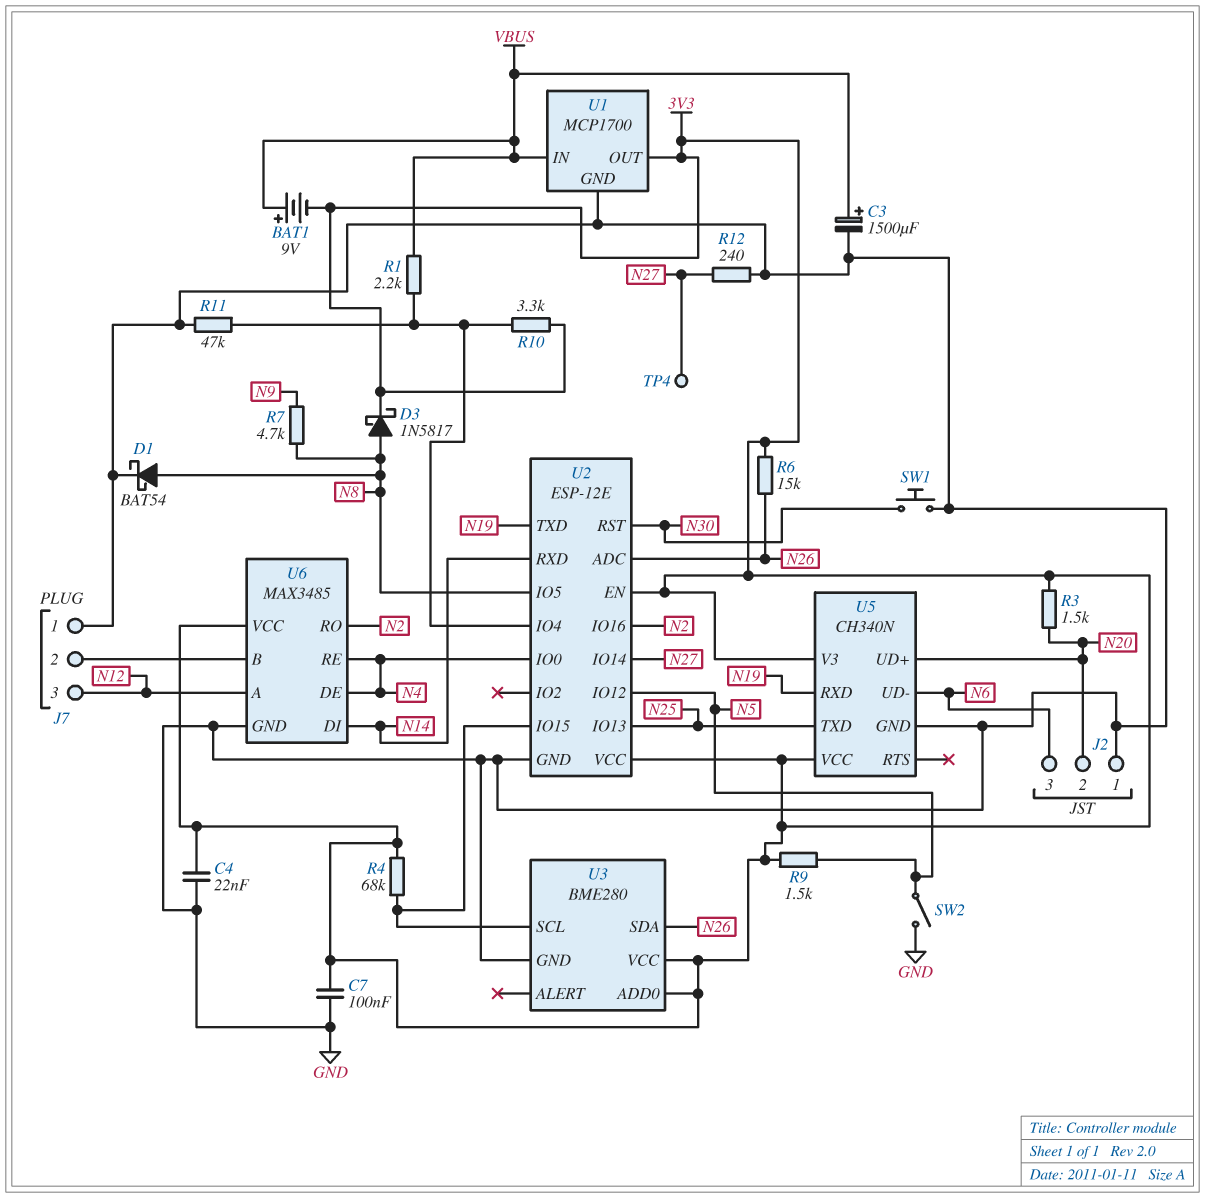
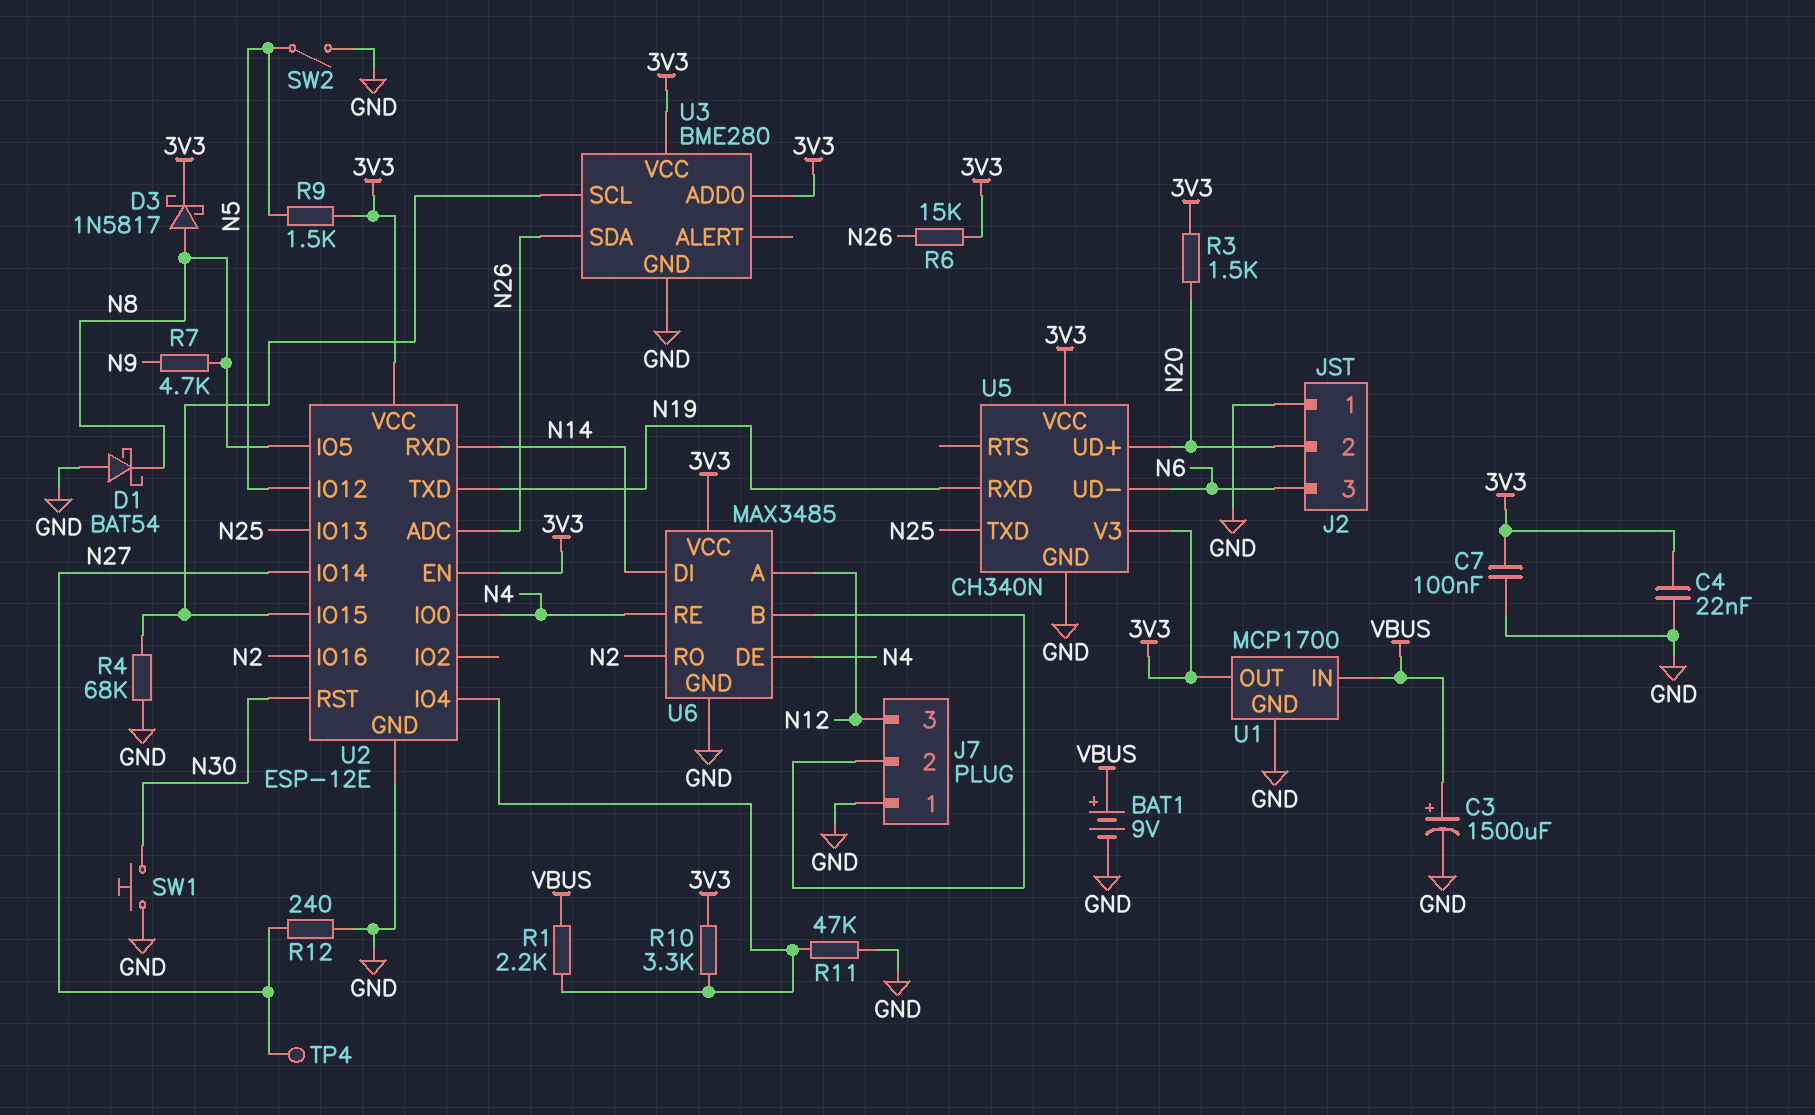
BAT1: 9V (plus VBUS, minus 3V3) -> 9V (plus VBUS, minus GND)
D1: schottky BAT54 (A N8, K GND) -> schottky BAT54 (A GND, K N8)
R4: 68k (3V3, U2/IO15) -> 68k (GND, U2/IO15)

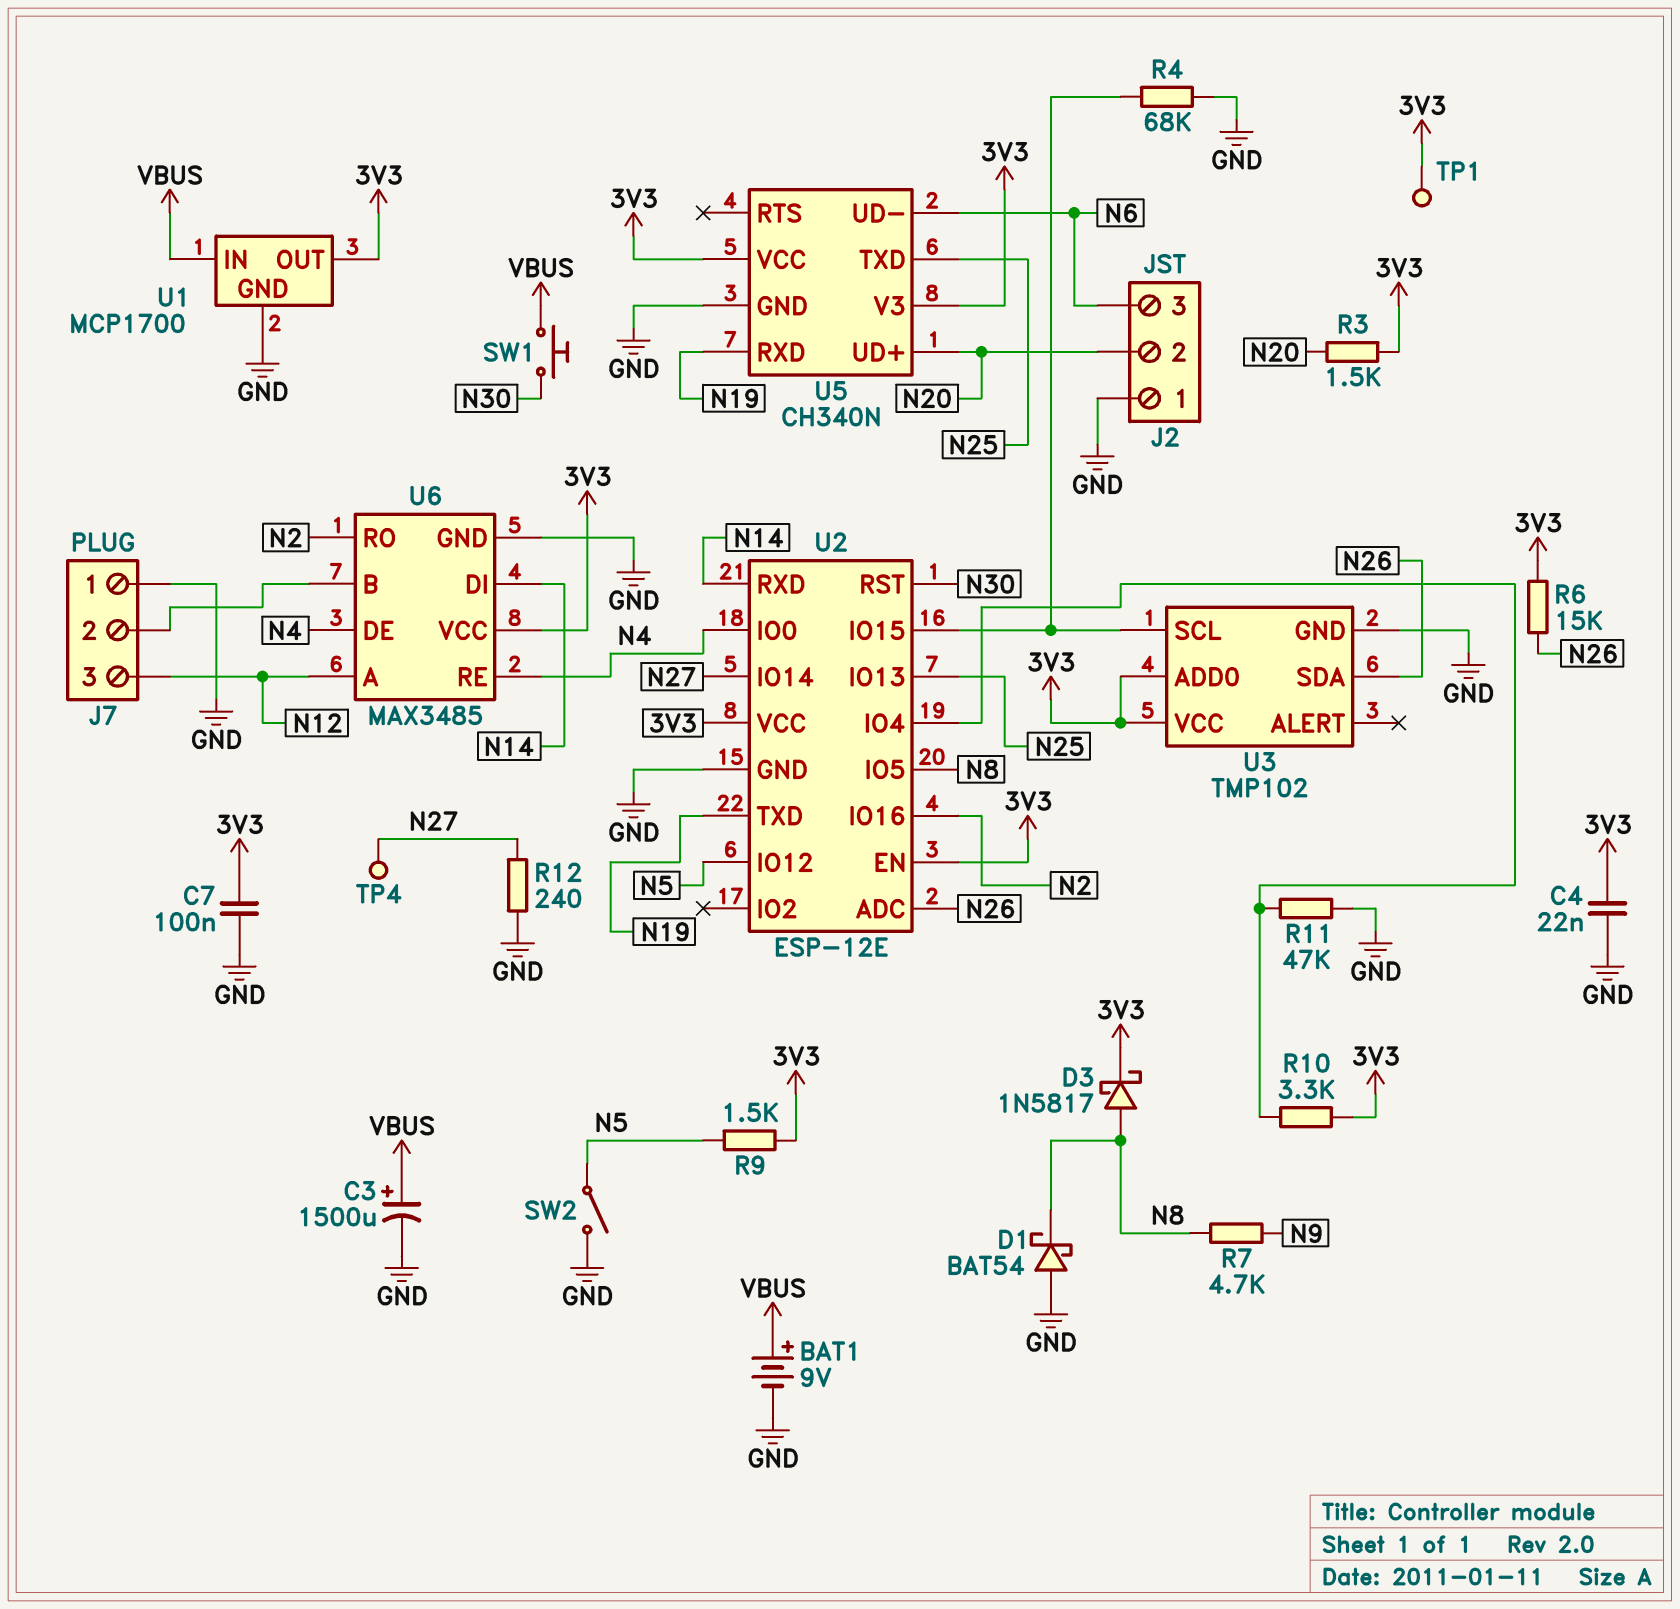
R1: 2.2k (U2/IO4, VBUS) -> none
SW1: button (GND, N30) -> button (N30, VBUS)
TP1: none -> test point (3V3)
U3: BME280 -> TMP102

